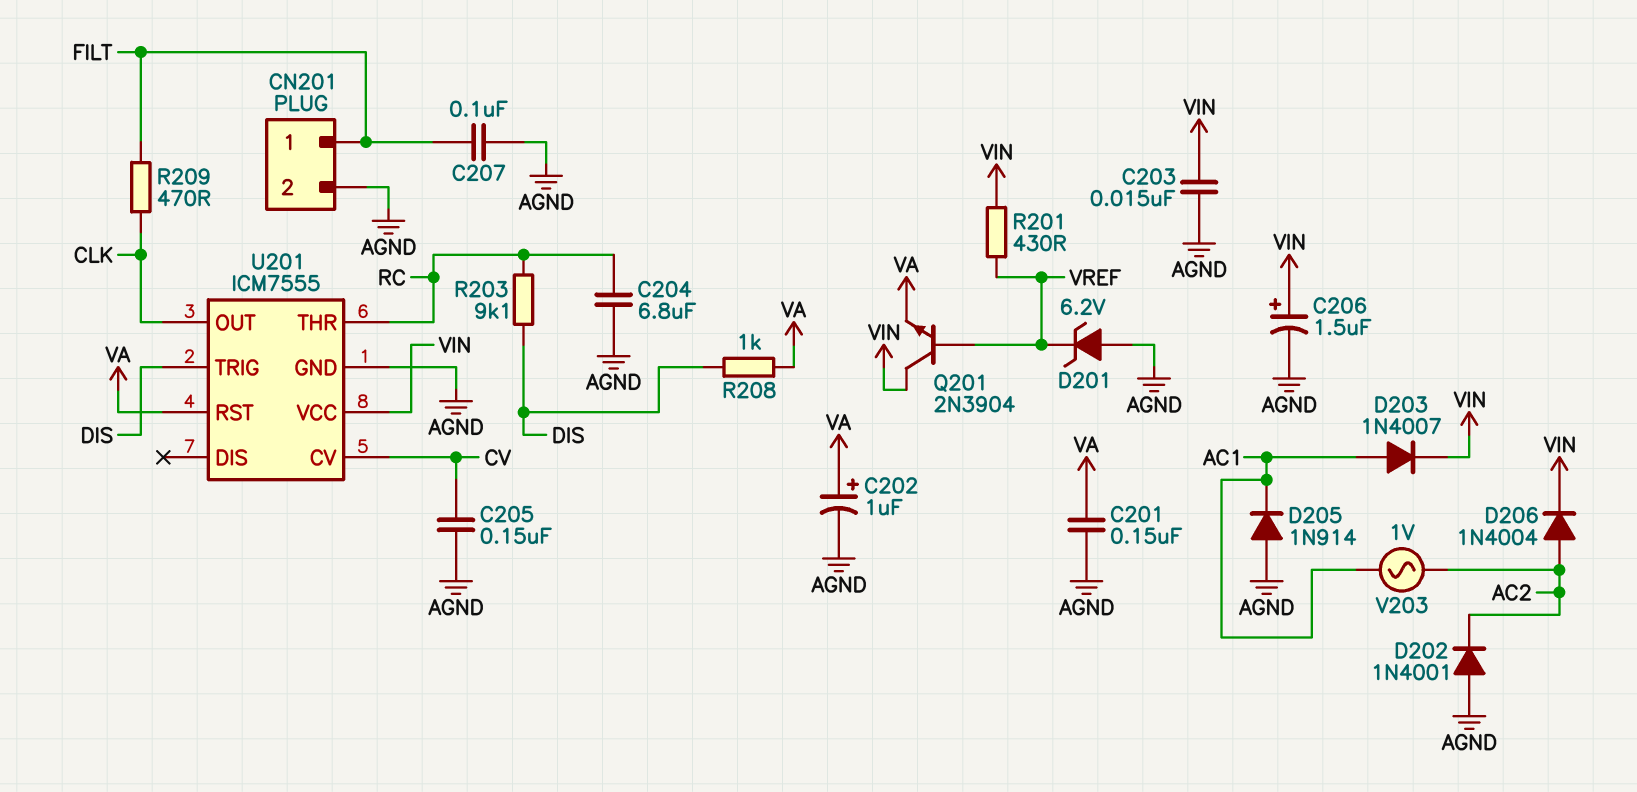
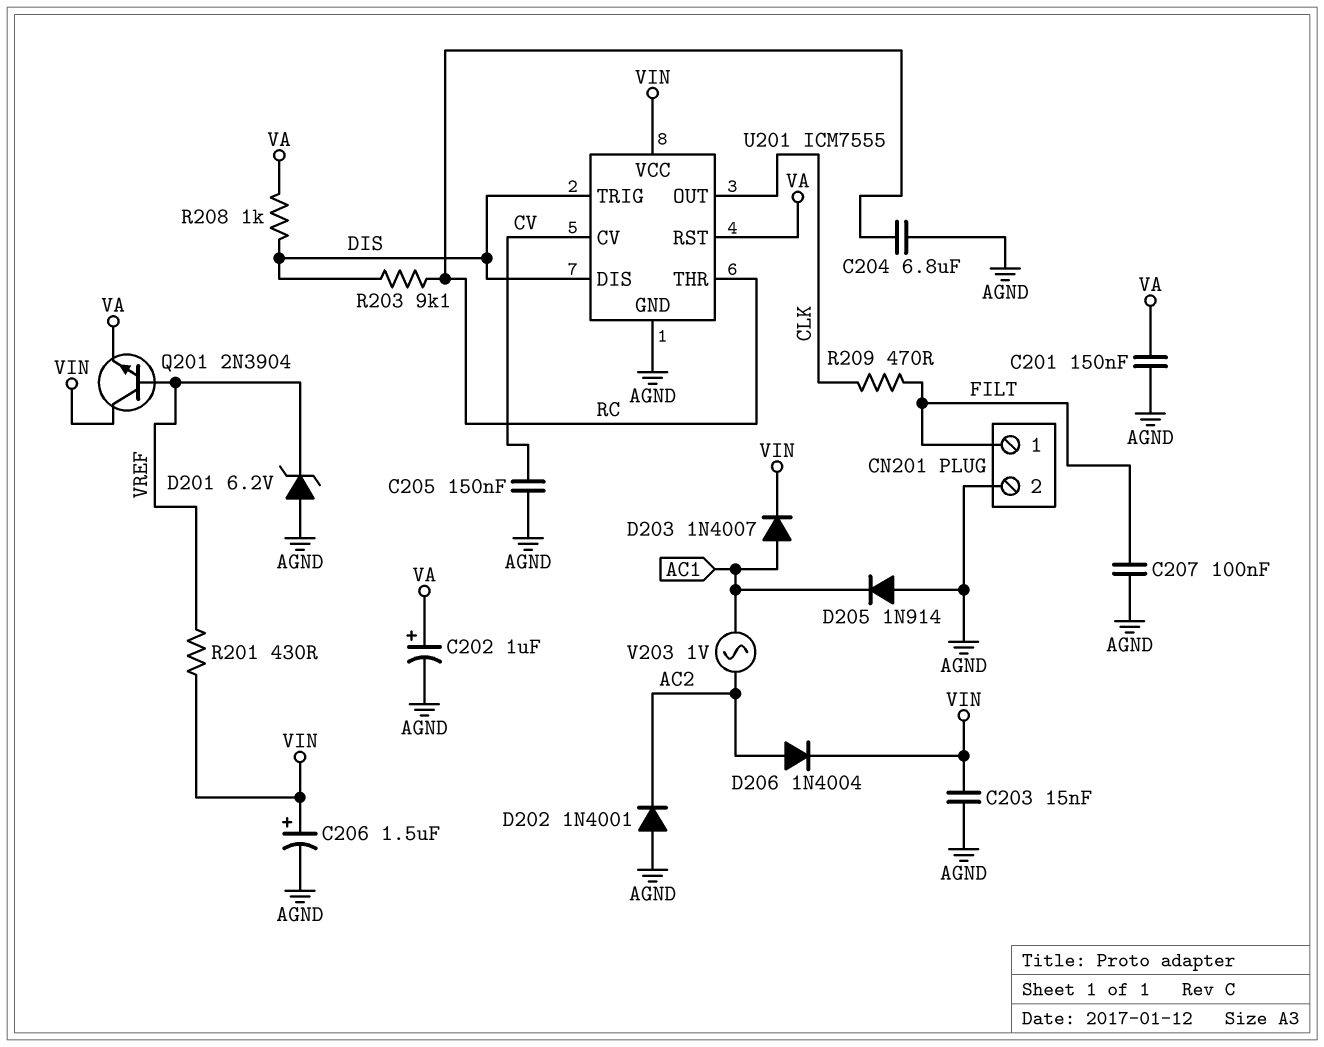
U201 pin DIS: none -> DIS

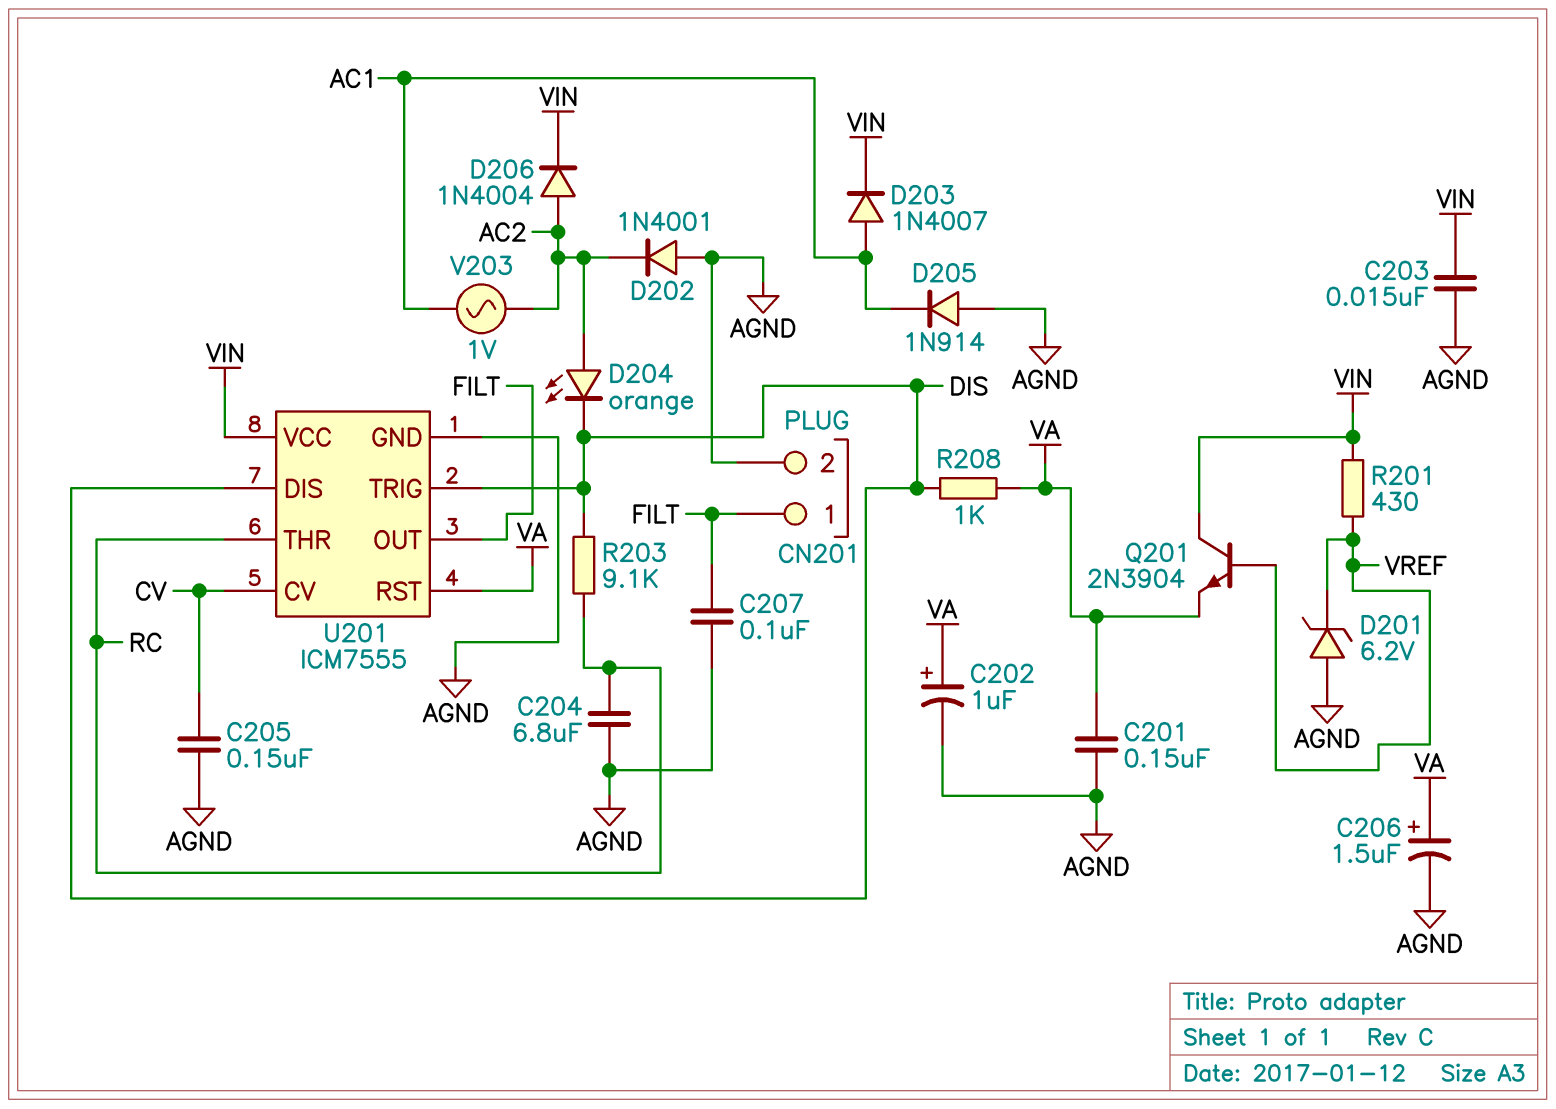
C206: 1.5uF (plus VIN, minus AGND) -> 1.5uF (plus VA, minus AGND)
D204: none -> LED orange (A AC2, K DIS)
R209: 470 (CLK, FILT) -> none
U201 pin OUT: CLK -> FILT

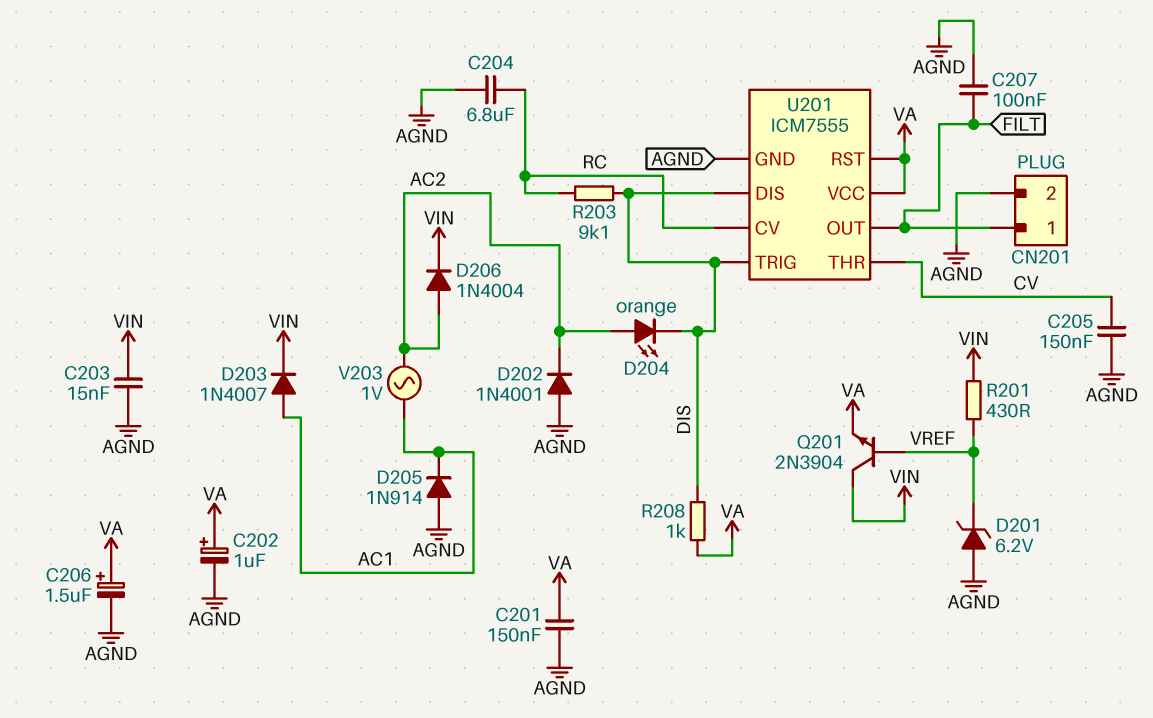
U201 pin CV: CV -> RC
U201 pin THR: RC -> CV
U201 pin VCC: VIN -> VA

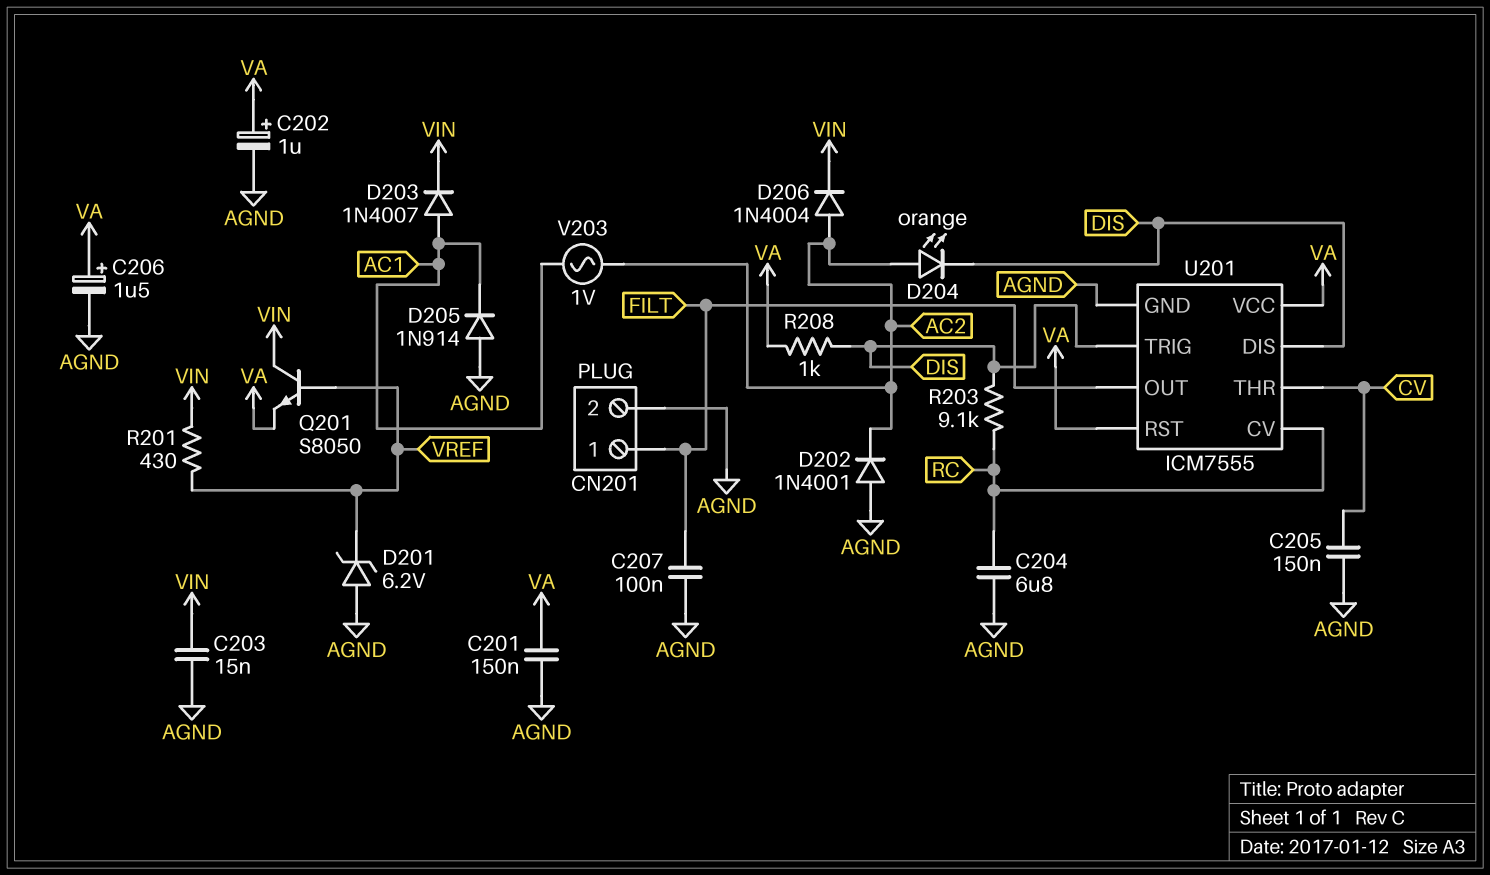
Q201: NPN 2N3904 (B VREF, C VIN, E VA) -> NPN S8050 (B VREF, C VIN, E VA)

